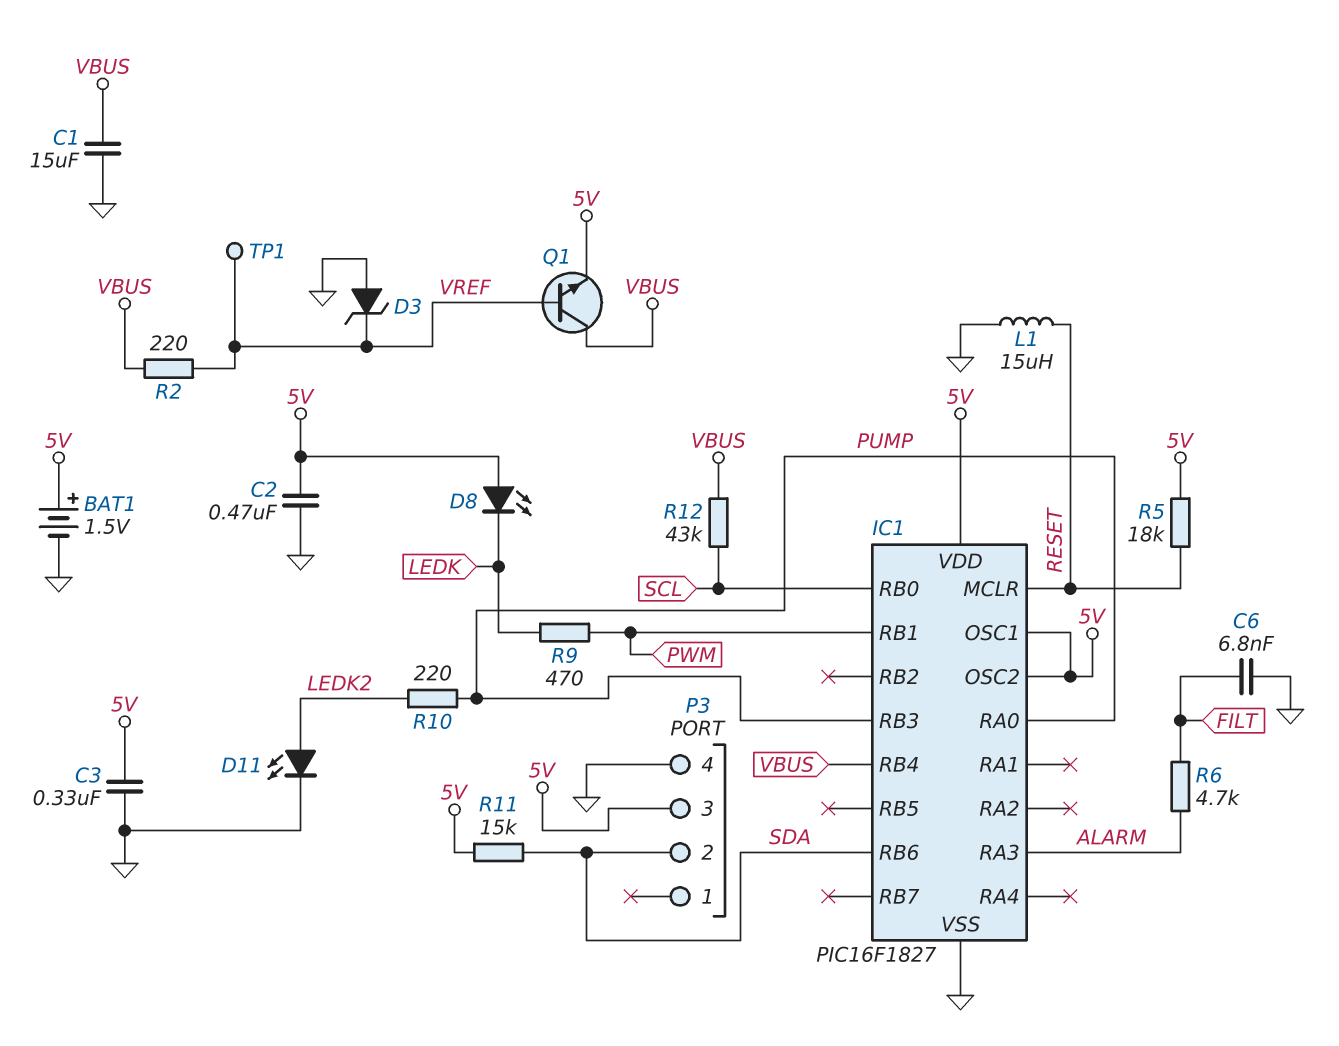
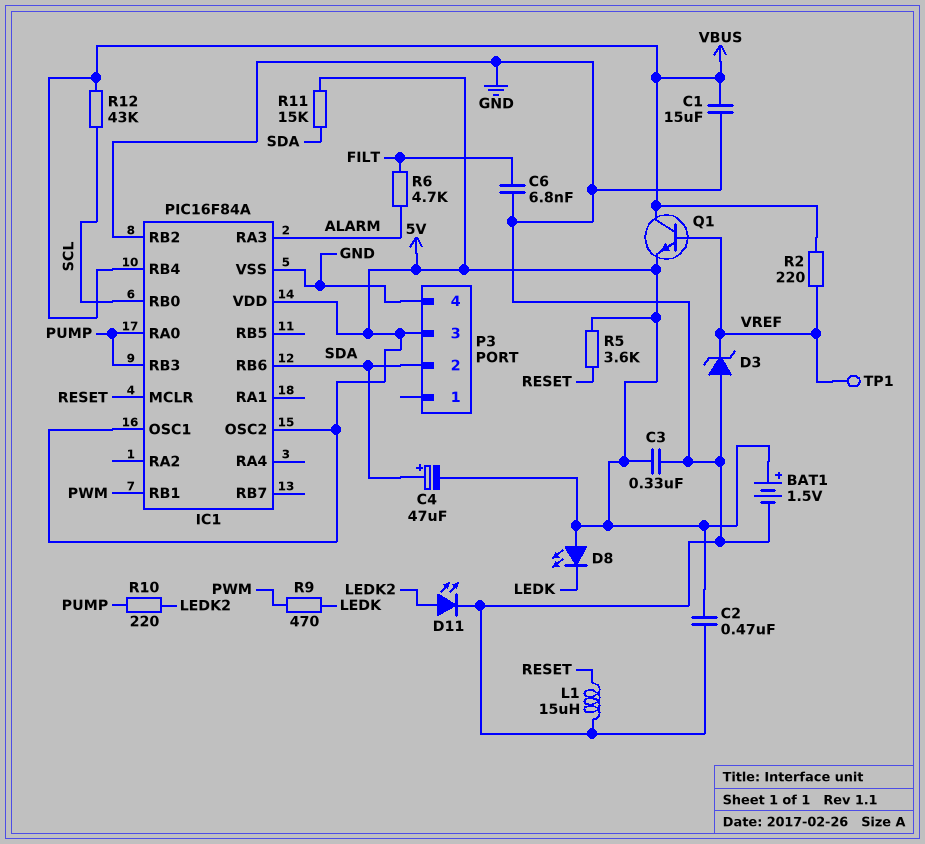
C4: none -> 47uF (plus SDA, minus 5V)
IC1: PIC16F1827 -> PIC16F84A
IC1 pin RB2: none -> GND
R5: 18k (5V, RESET) -> 3.6k (5V, RESET)

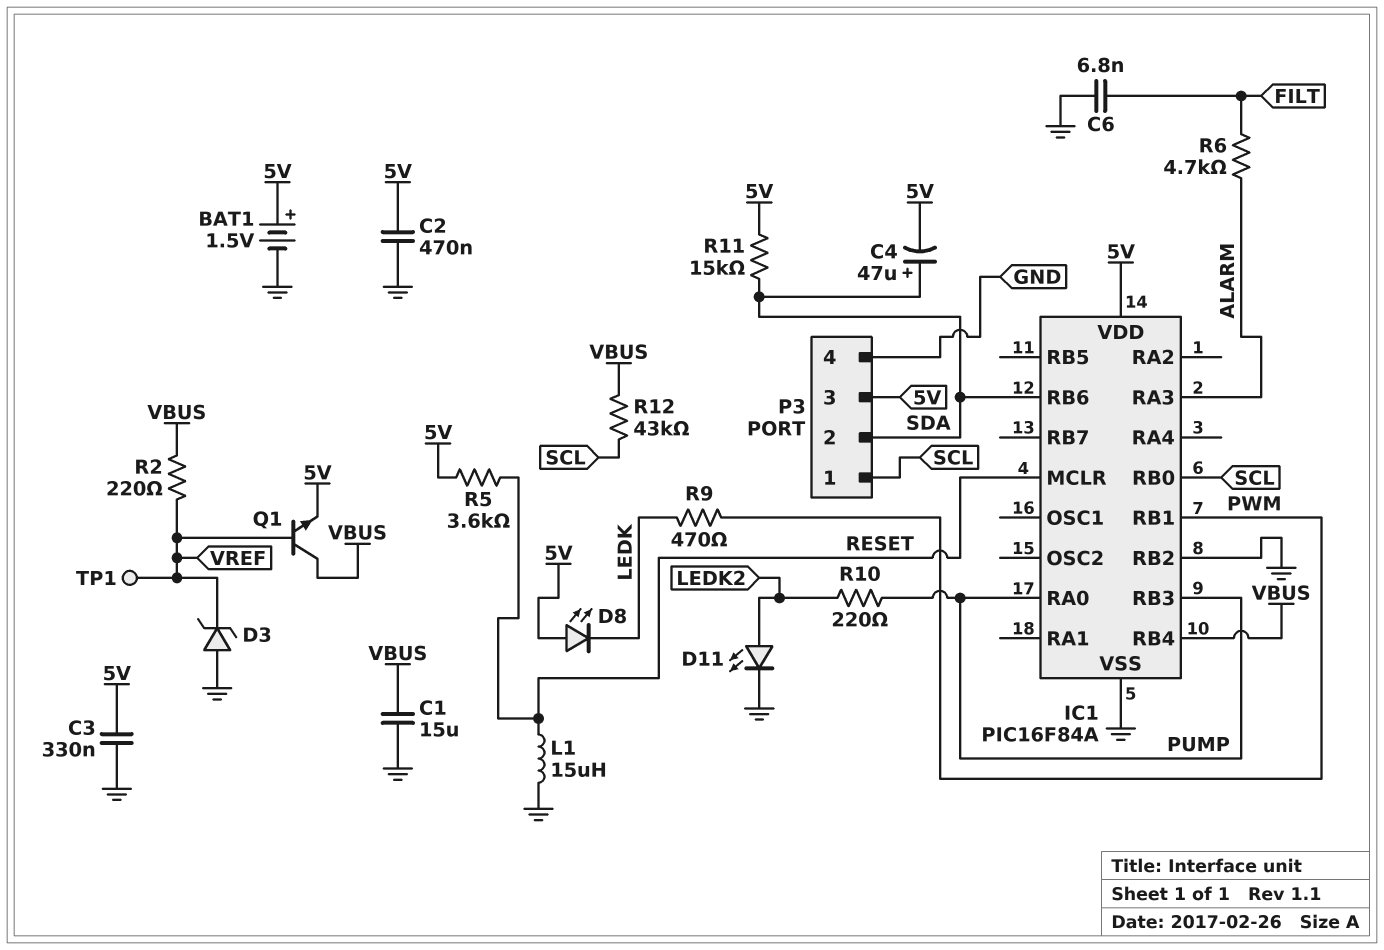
IC1 pin OSC1: 5V -> none
IC1 pin OSC2: 5V -> none
P3 pin 1: none -> SCL

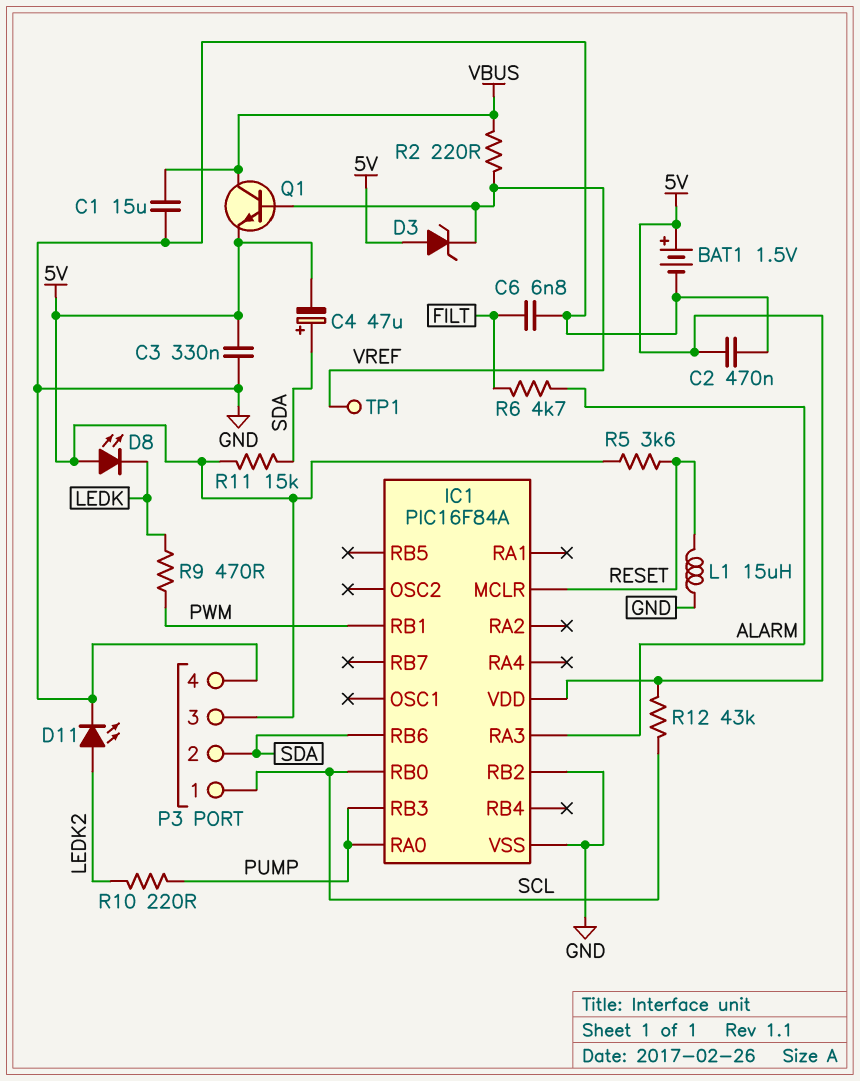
D3: zener (A GND, K VREF) -> zener (A 5V, K VREF)
IC1 pin RB4: VBUS -> none
R12: 43k (SCL, VBUS) -> 43k (5V, SCL)

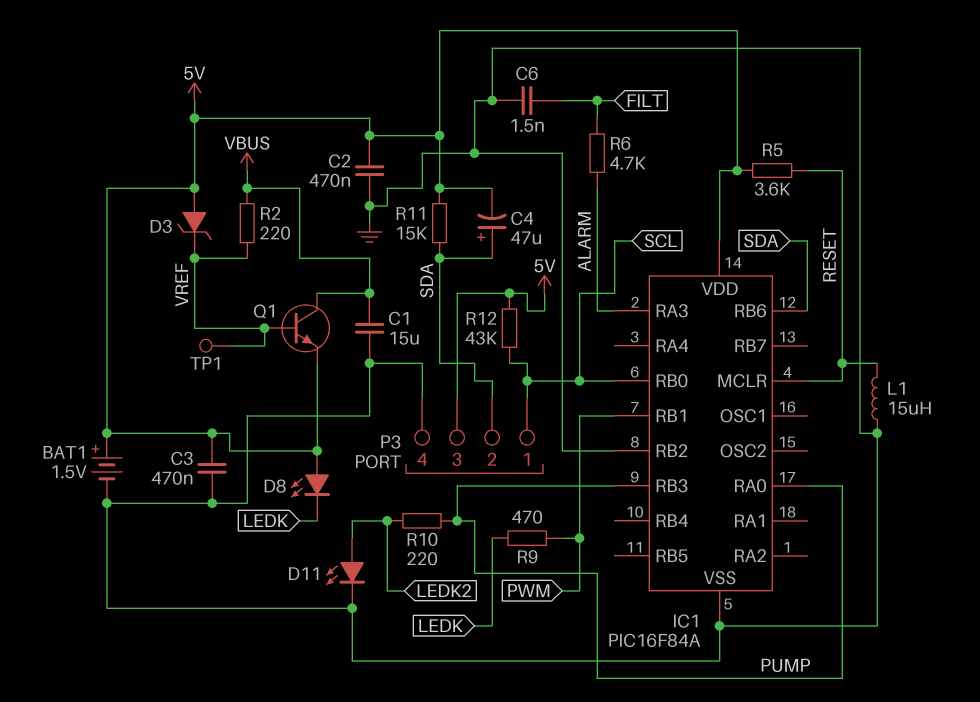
C3: 330nF (5V, GND) -> 470nF (5V, GND)
C6: 6.8nF (FILT, GND) -> 1.5nF (FILT, GND)

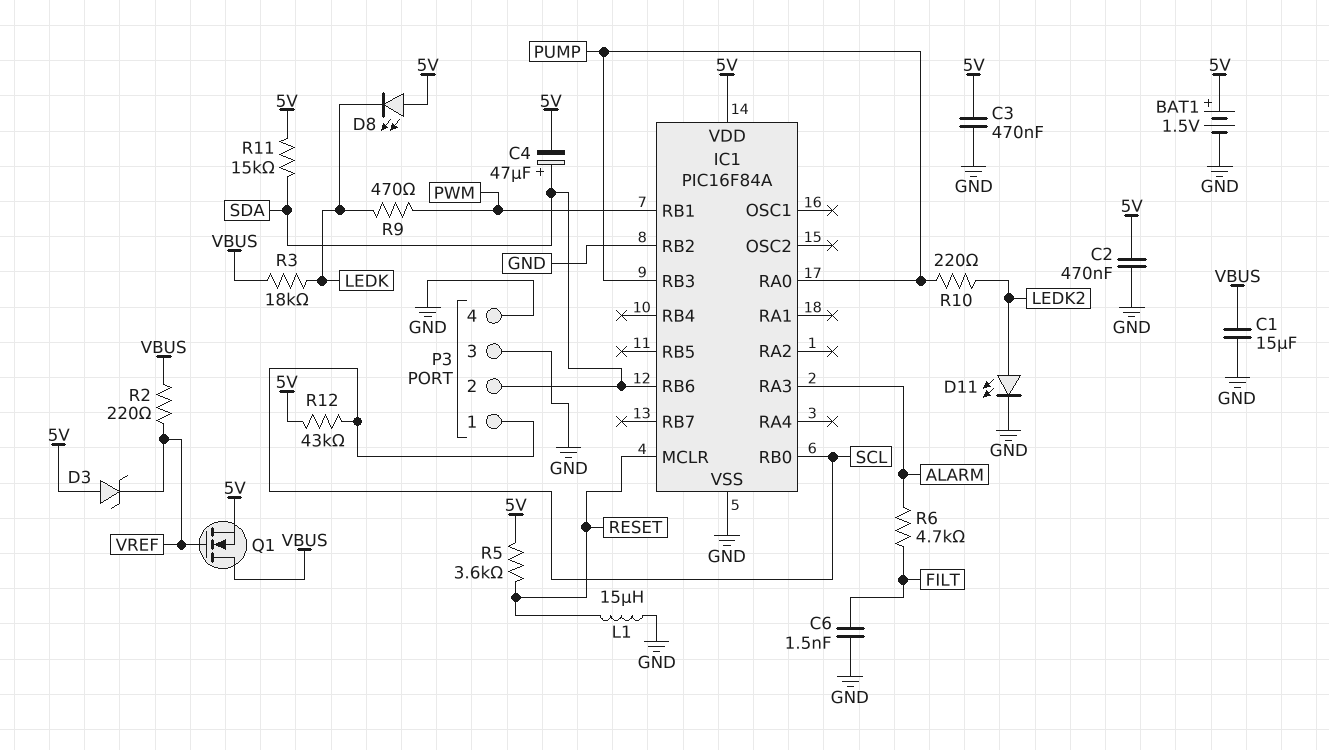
P3 pin 3: 5V -> GND
Q1: NPN (B VREF, C VBUS, E 5V) -> NMOS (G VREF, D VBUS, S 5V)
R3: none -> 18k (LEDK, VBUS)
TP1: test point (VREF) -> none

